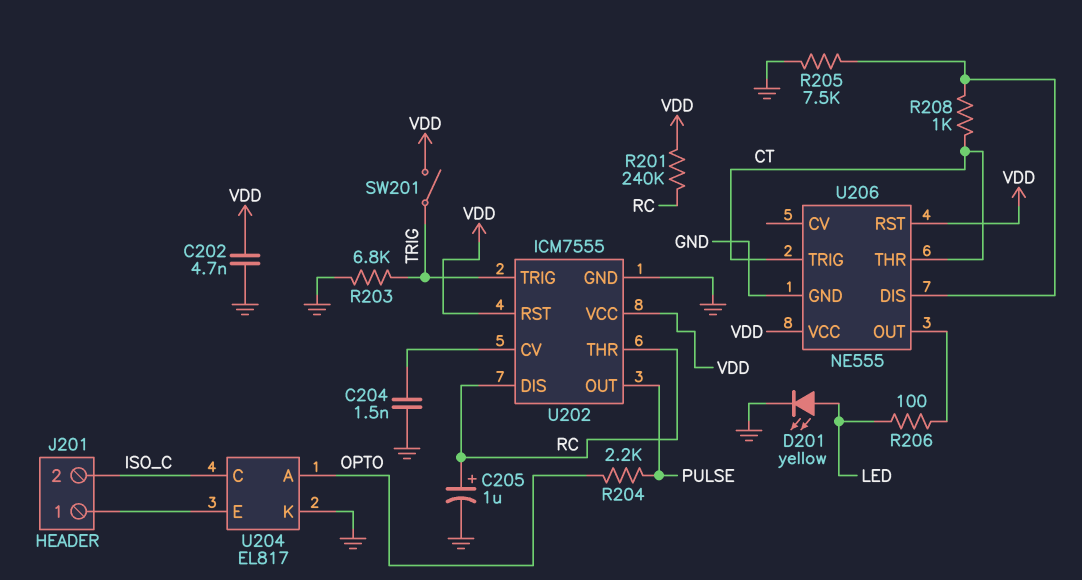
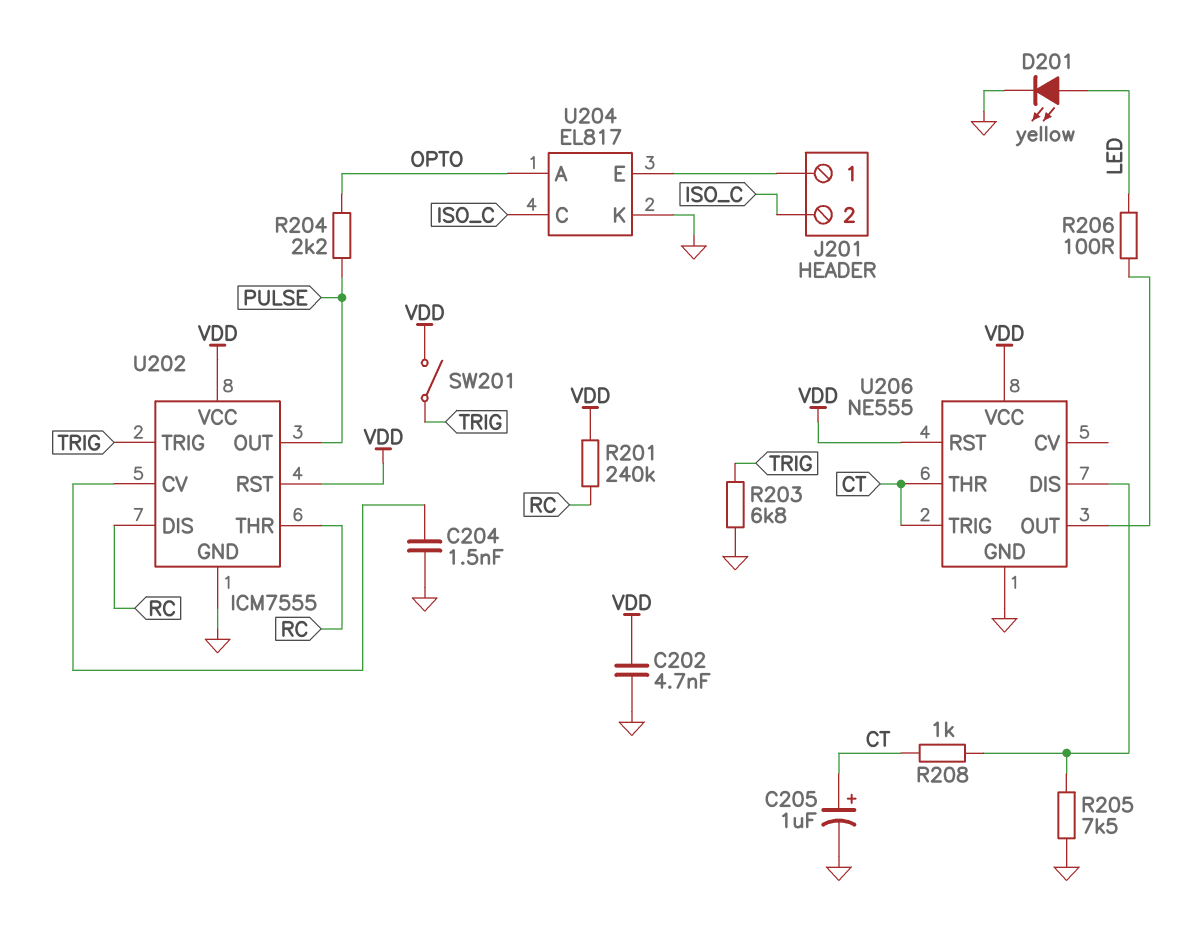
C205: 1uF (plus RC, minus GND) -> 1uF (plus CT, minus GND)

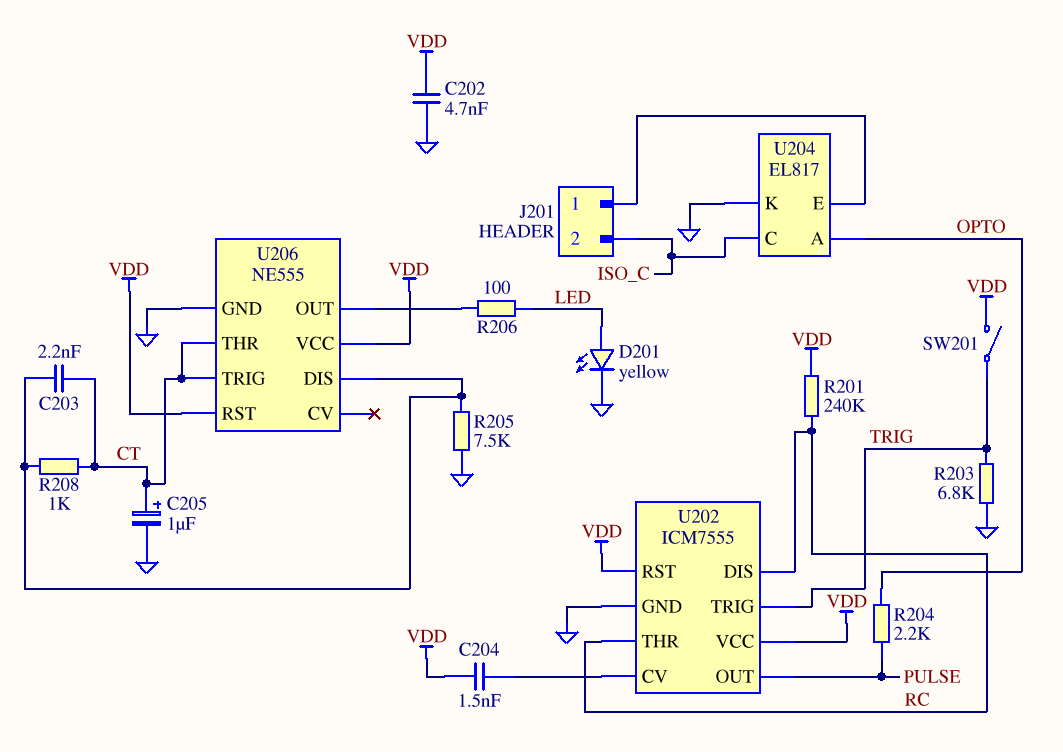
C203: none -> 2.2nF (CT, U206/DIS)
C204: 1.5nF (GND, U202/CV) -> 1.5nF (U202/CV, VDD)

